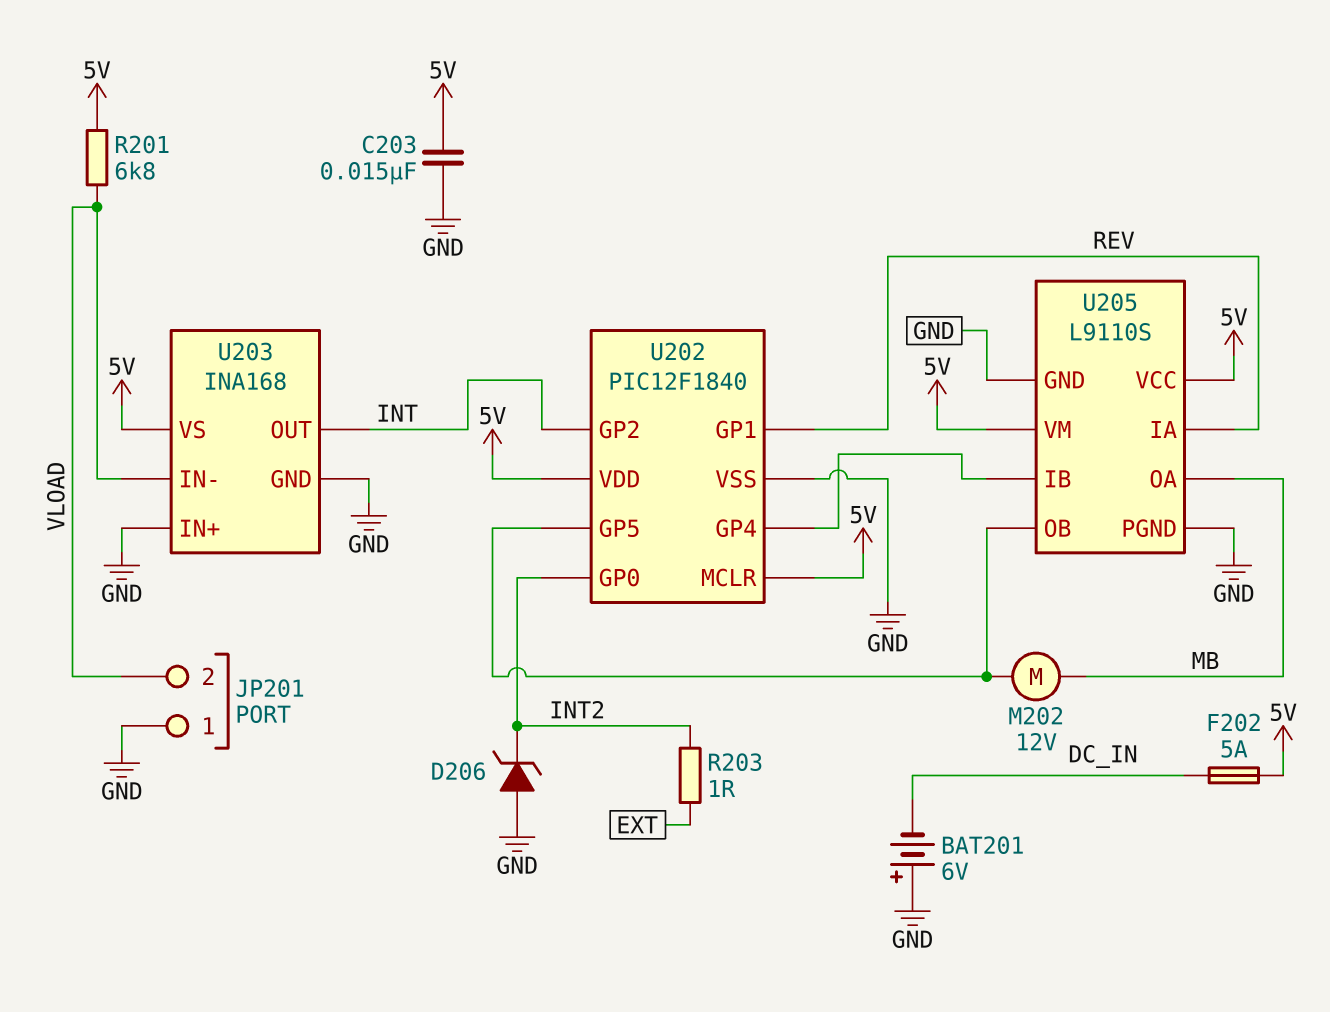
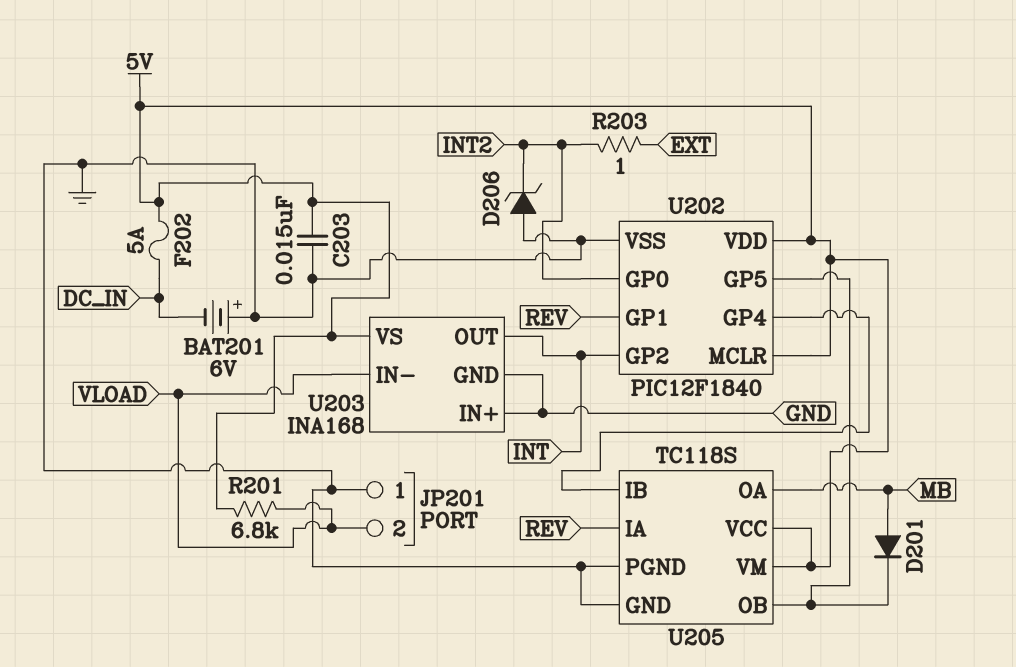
D201: none -> diode (A MB, K U202/GP5)
M202: motor 12V (MB, U202/GP5) -> none
U205: L9110S -> TC118S

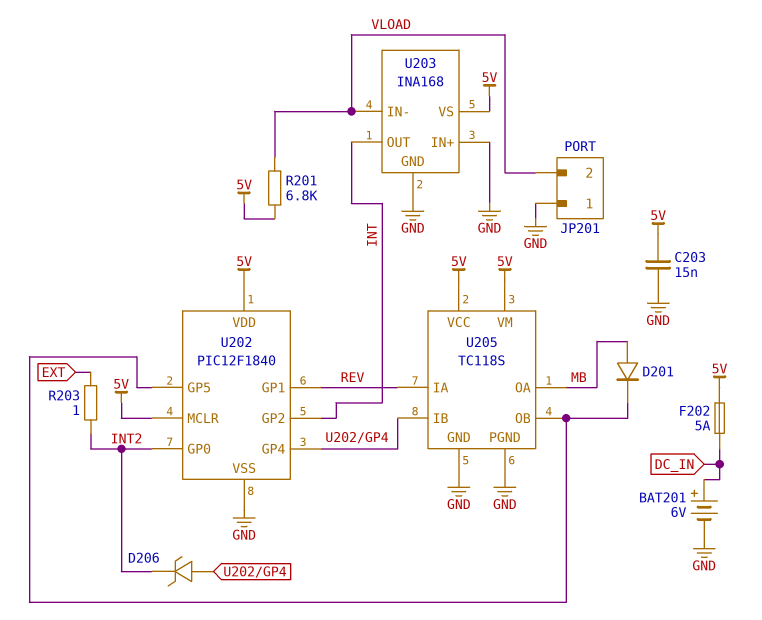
BAT201: 6V (plus GND, minus DC_IN) -> 6V (plus DC_IN, minus GND)
D206: zener (A GND, K INT2) -> zener (A U202/GP4, K INT2)

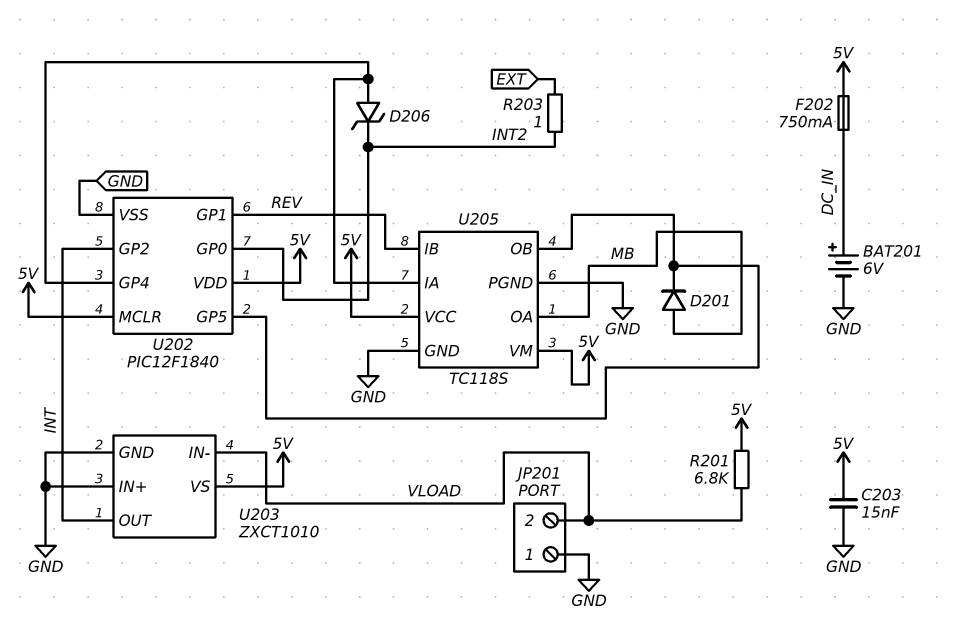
F202: 5A (5V, DC_IN) -> 750mA (5V, DC_IN)
U203: INA168 -> ZXCT1010
U205 pin IA: REV -> U202/GP4
U205 pin IB: U202/GP4 -> REV

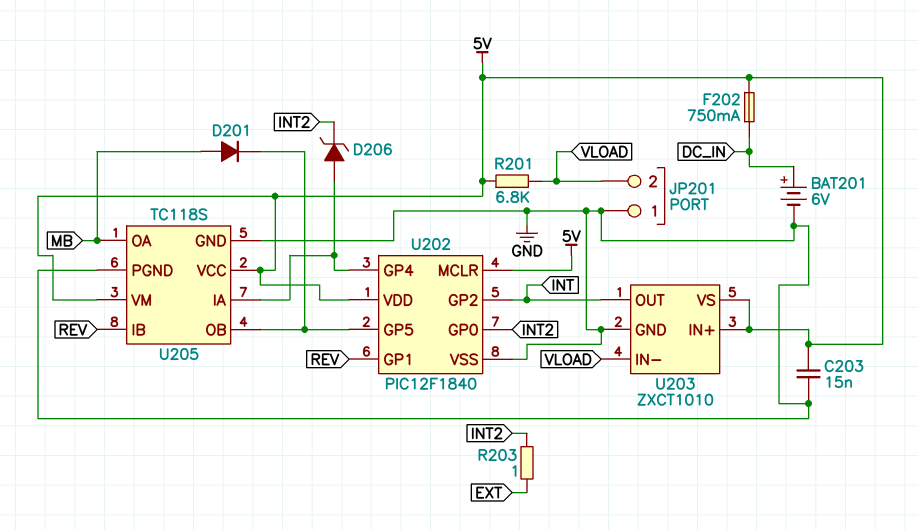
U203 pin IN+: GND -> 5V

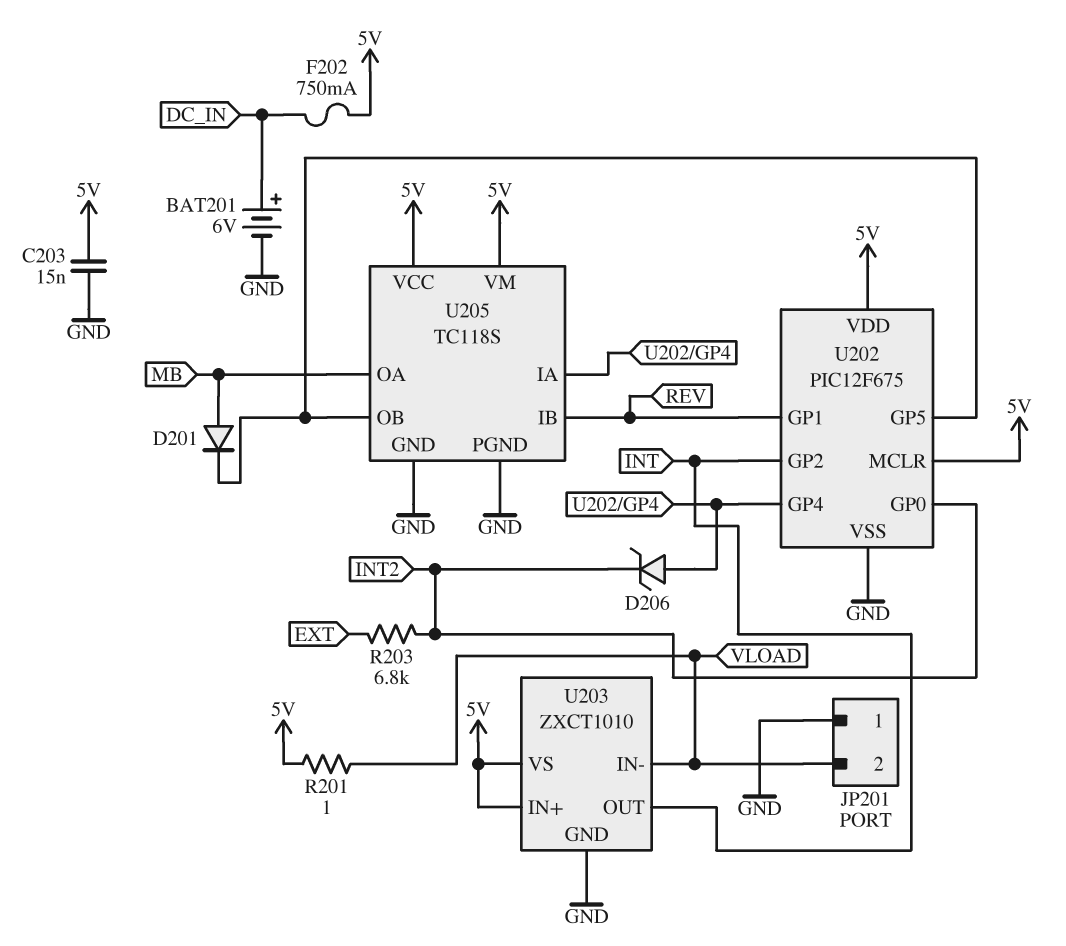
R201: 6.8k (5V, VLOAD) -> 1 (5V, VLOAD)
R203: 1 (EXT, INT2) -> 6.8k (EXT, INT2)
U202: PIC12F1840 -> PIC12F675

